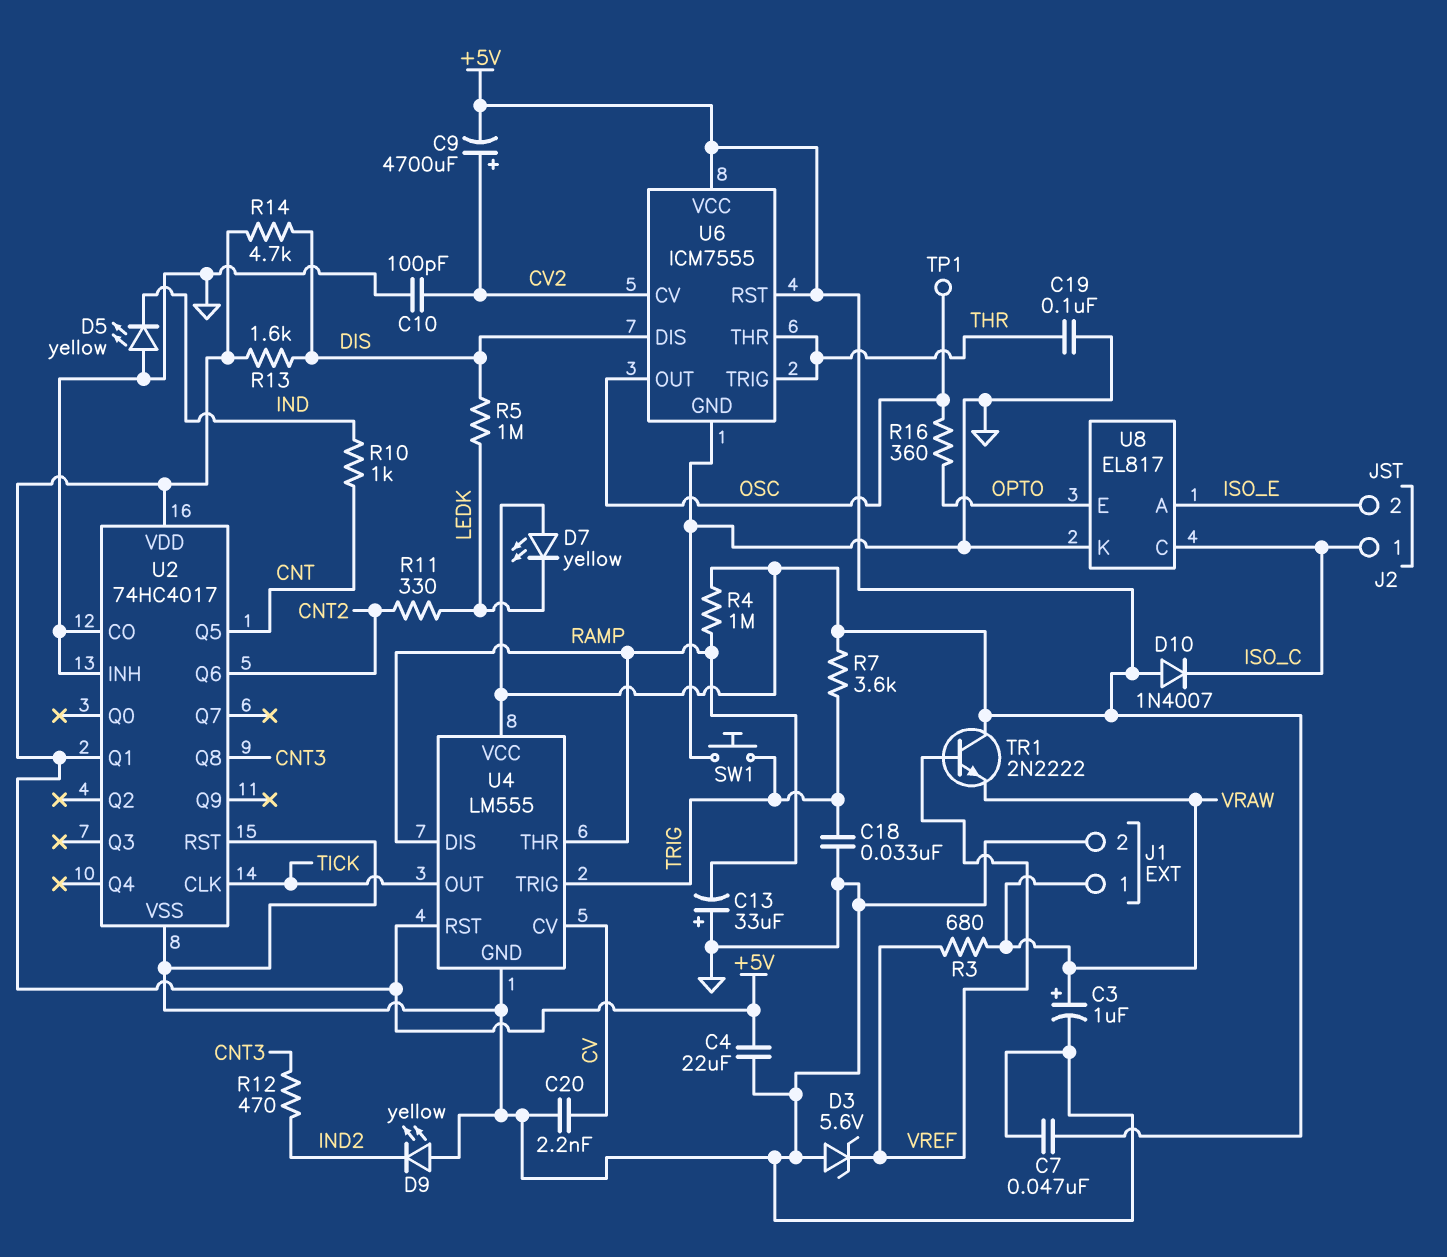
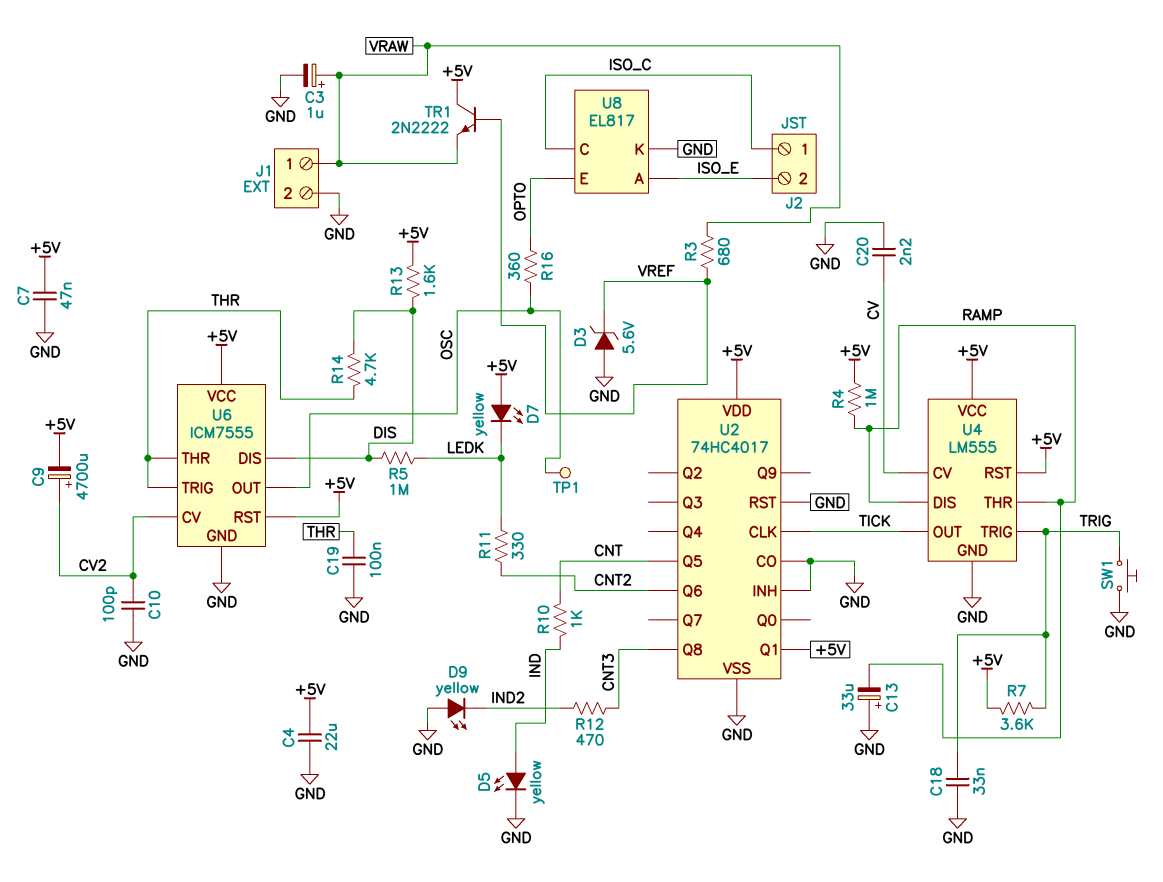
D5: LED yellow (A GND, K IND) -> LED yellow (A IND, K GND)
D10: diode 1N4007 (A +5V, K ISO_C) -> none
R14: 4.7k (+5V, DIS) -> 4.7k (DIS, THR)

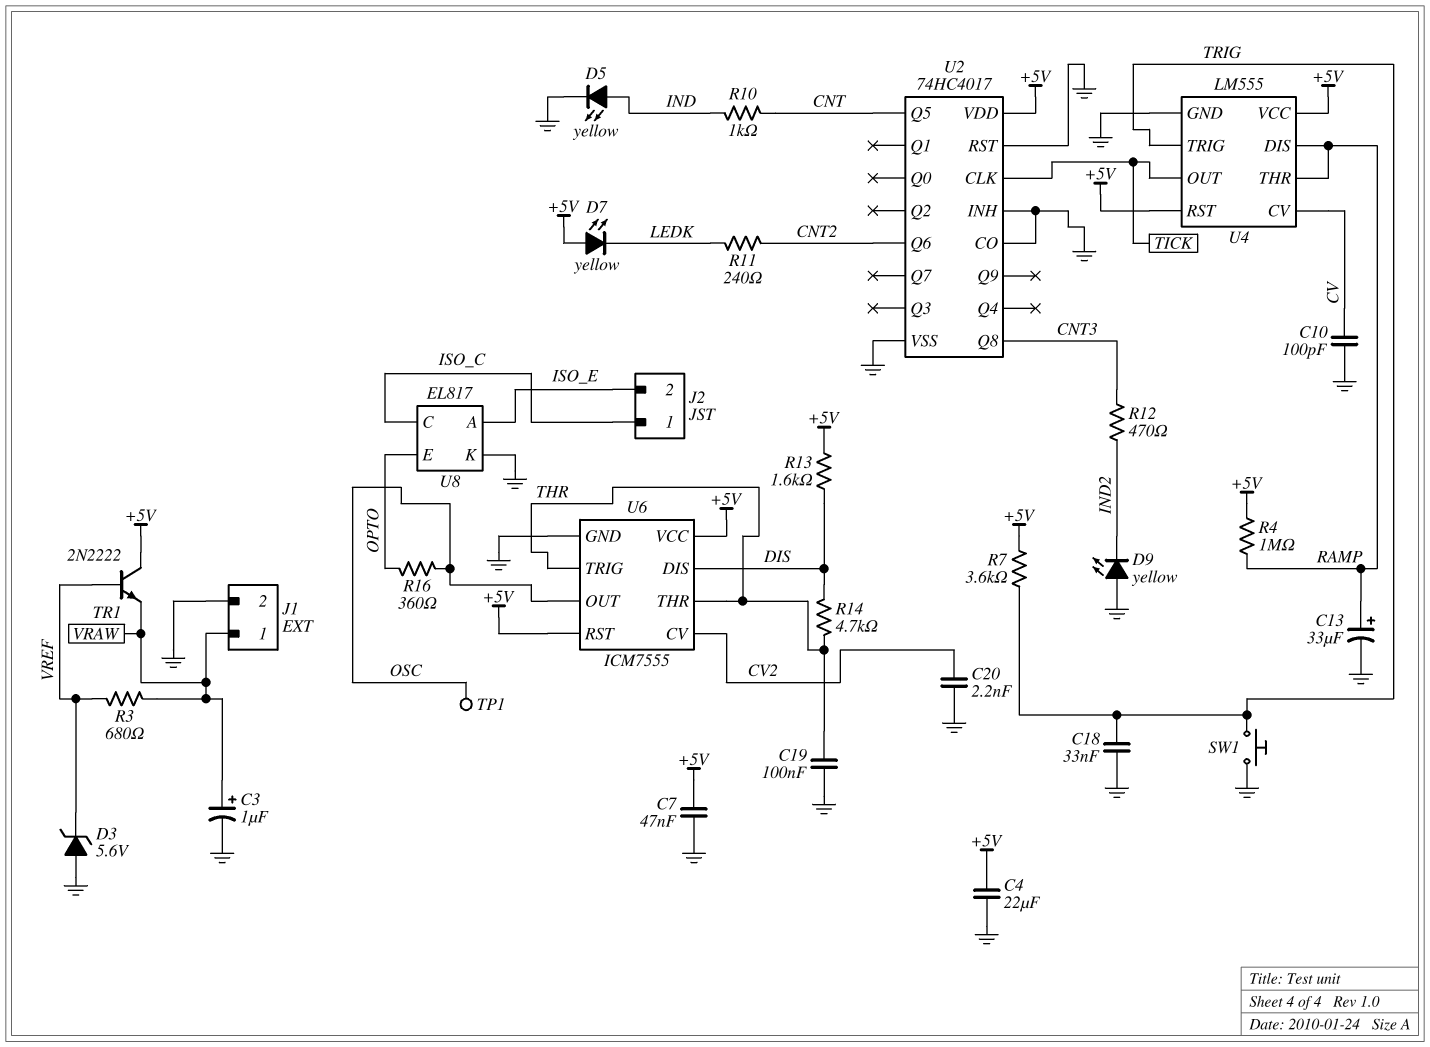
C9: 4700uF (plus CV2, minus +5V) -> none
C10: 100pF (CV2, GND) -> 100pF (CV, GND)
C13: 33uF (plus GND, minus RAMP) -> 33uF (plus RAMP, minus GND)
C20: 2.2nF (CV, GND) -> 2.2nF (CV2, GND)
R5: 1M (DIS, LEDK) -> none
R11: 330 (CNT2, LEDK) -> 240 (CNT2, LEDK)
U2 pin Q1: +5V -> none

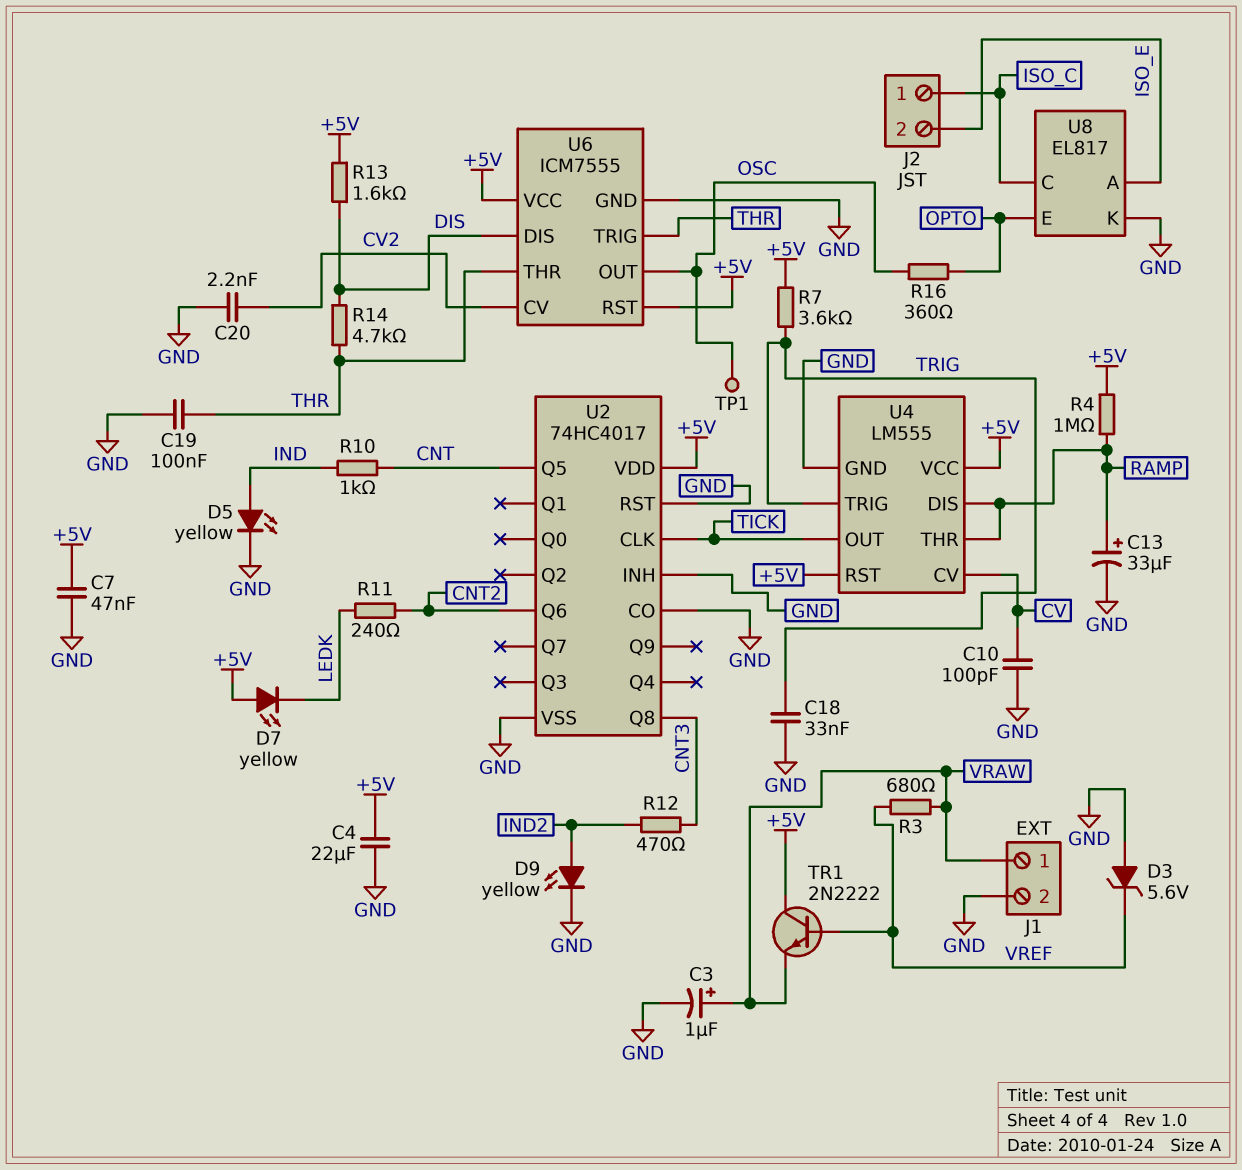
D9: LED yellow (A GND, K IND2) -> LED yellow (A IND2, K GND)
SW1: button (GND, TRIG) -> none

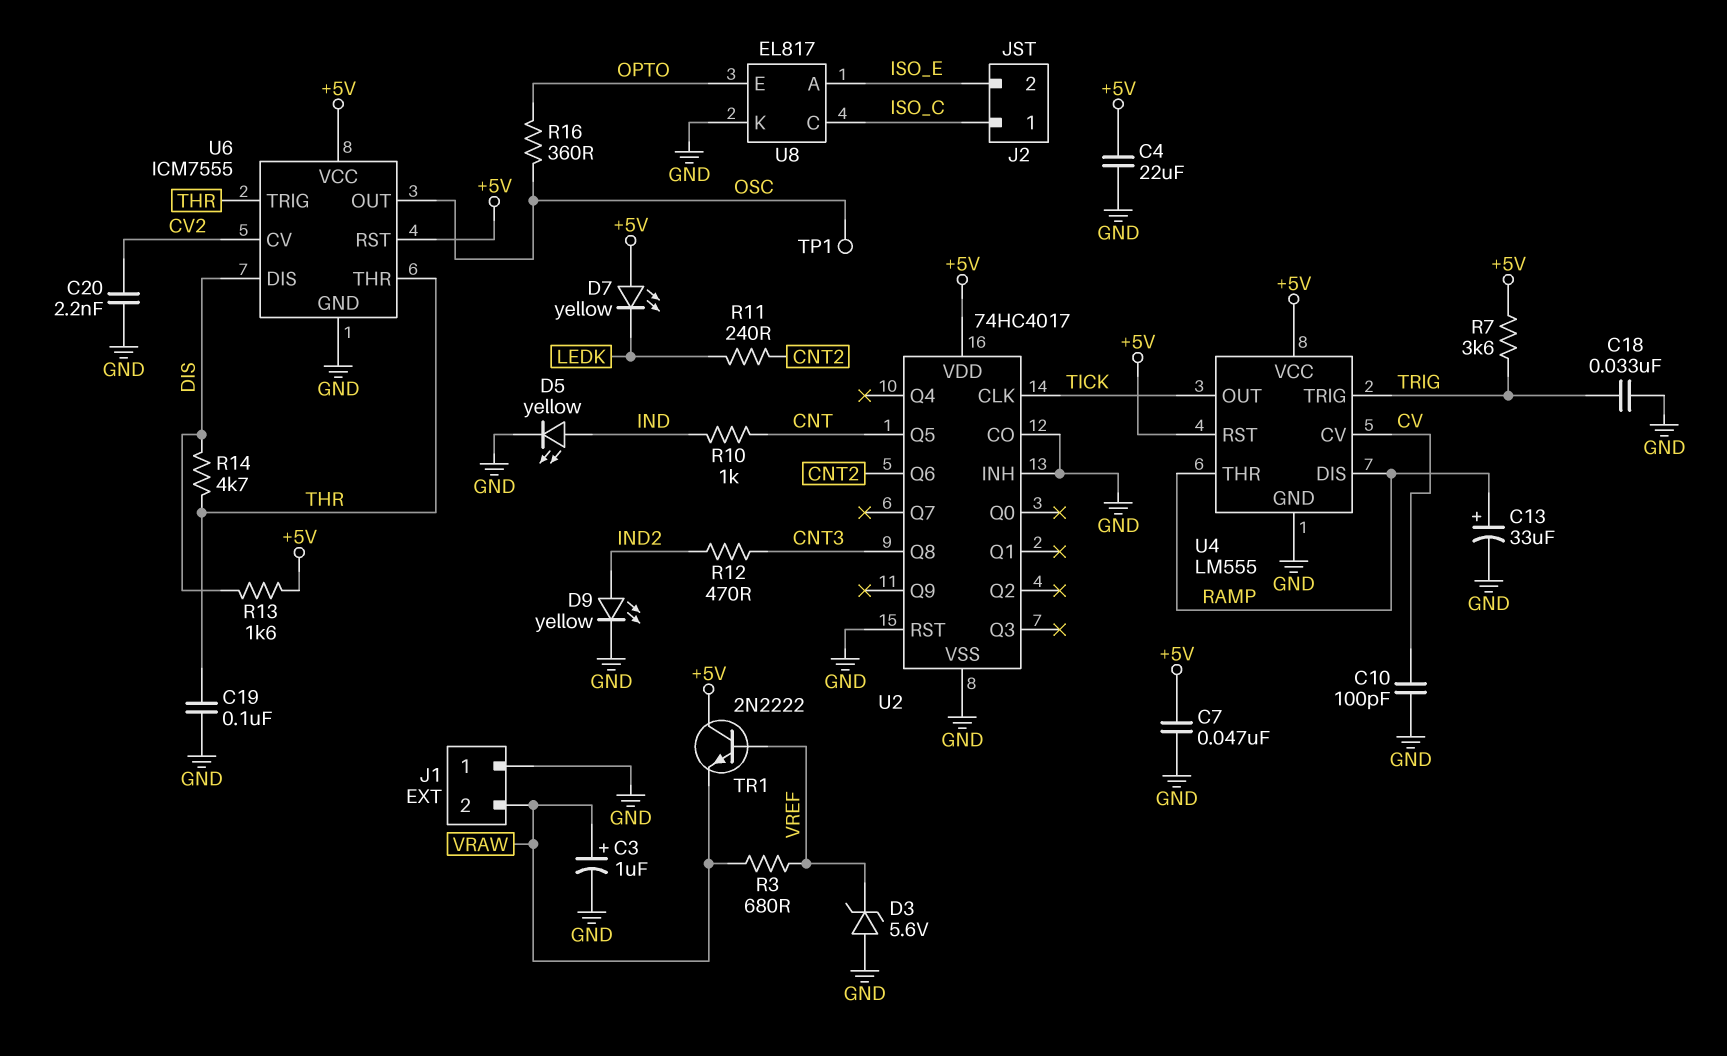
J1 pin 1: VRAW -> GND
J1 pin 2: GND -> VRAW
R4: 1M (+5V, RAMP) -> none

